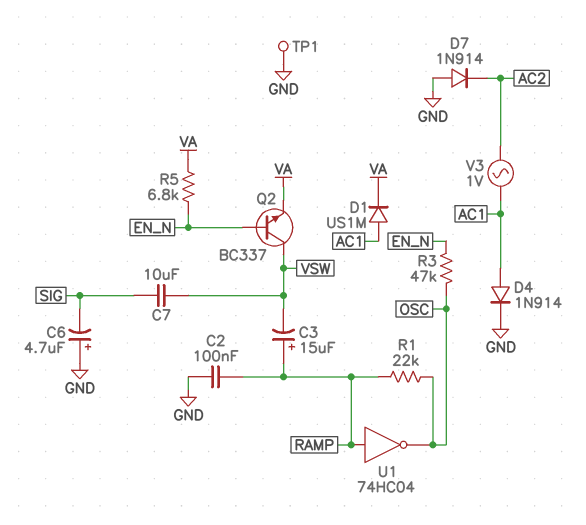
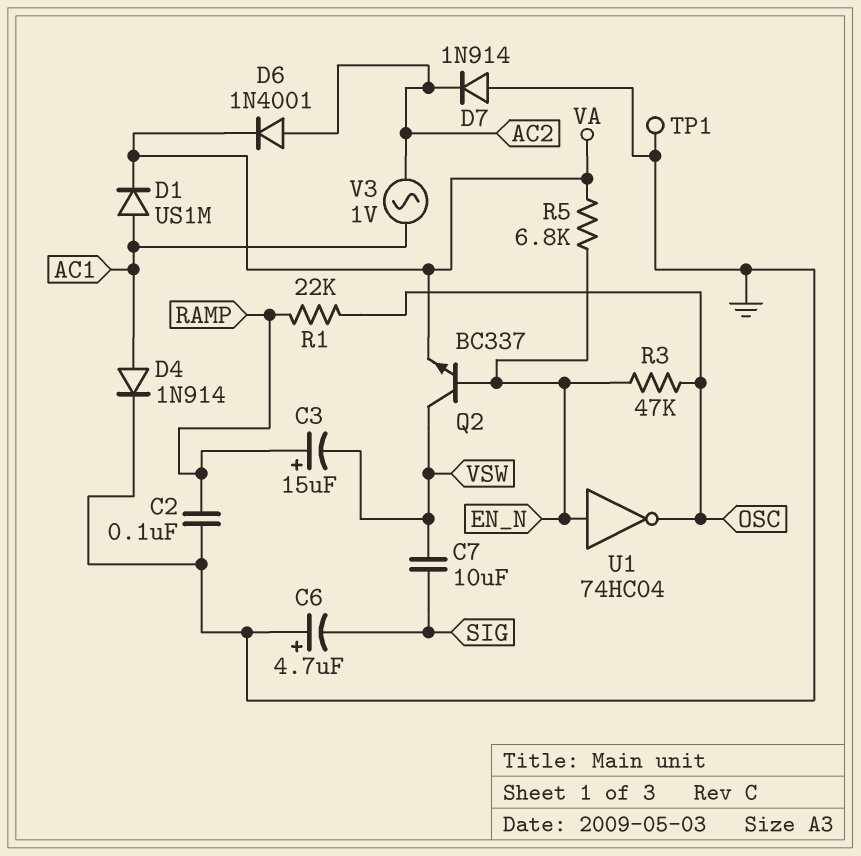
D6: none -> diode 1N4001 (A AC2, K VA)
U1: NOT 74HC04 (in RAMP, out OSC) -> NOT 74HC04 (in EN_N, out OSC)

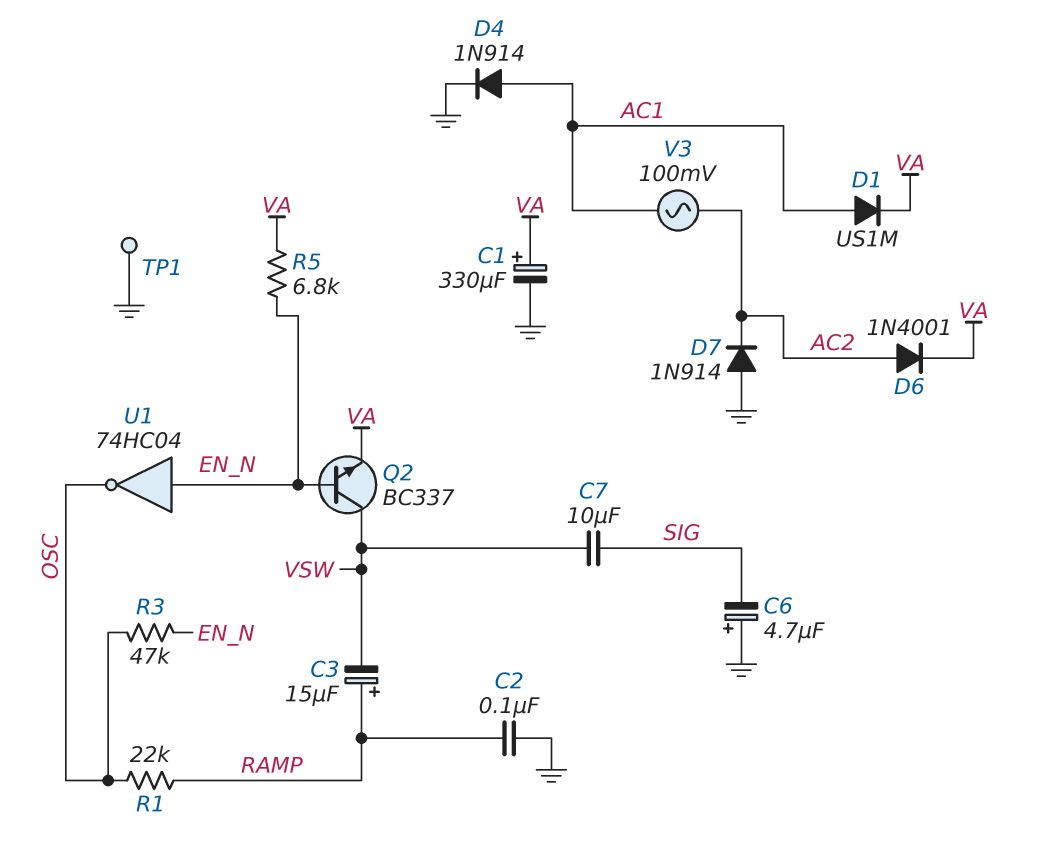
C1: none -> 330uF (plus VA, minus GND)
V3: AC 1V (AC1, AC2) -> AC 100mV (AC1, AC2)

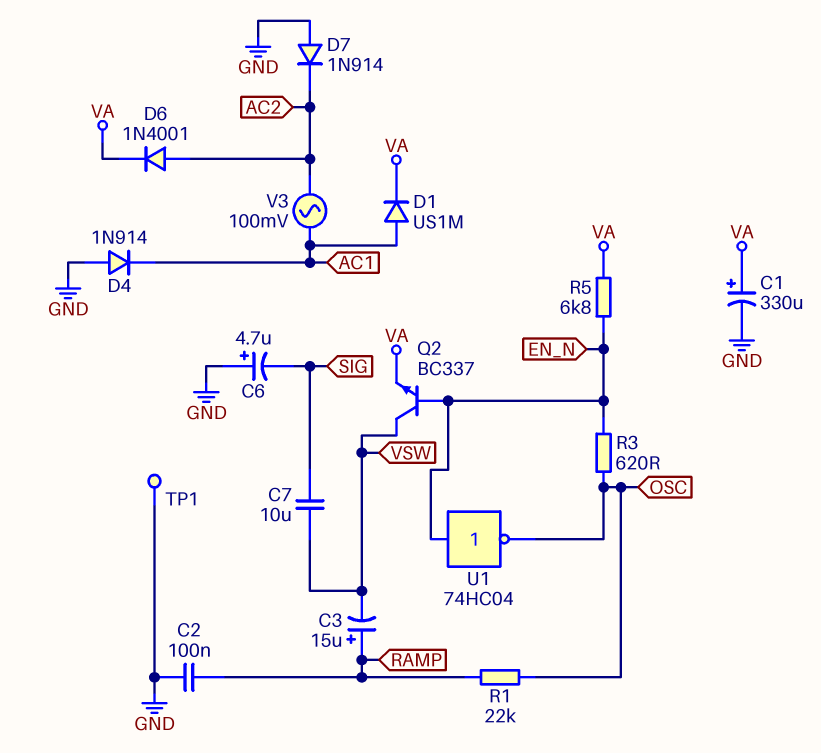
D4: diode 1N914 (A AC1, K GND) -> diode 1N914 (A GND, K AC1)
R3: 47k (EN_N, OSC) -> 620 (EN_N, OSC)

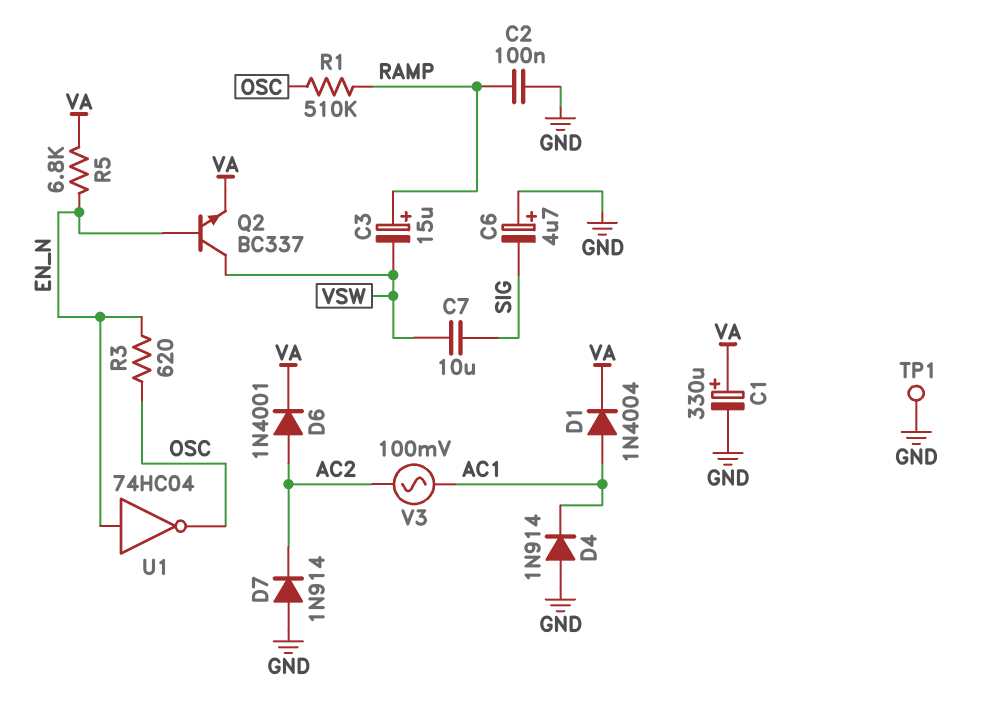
D1: diode US1M (A AC1, K VA) -> diode 1N4004 (A AC1, K VA)
R1: 22k (OSC, RAMP) -> 510k (OSC, RAMP)

